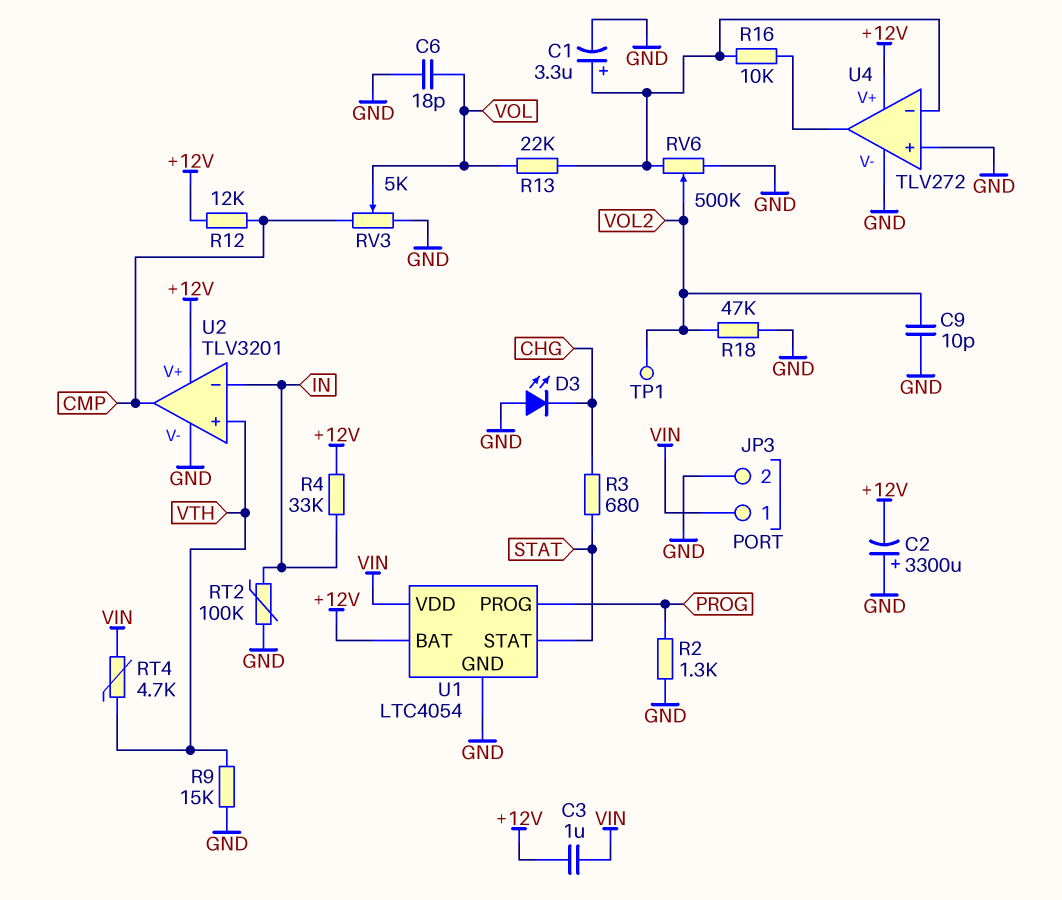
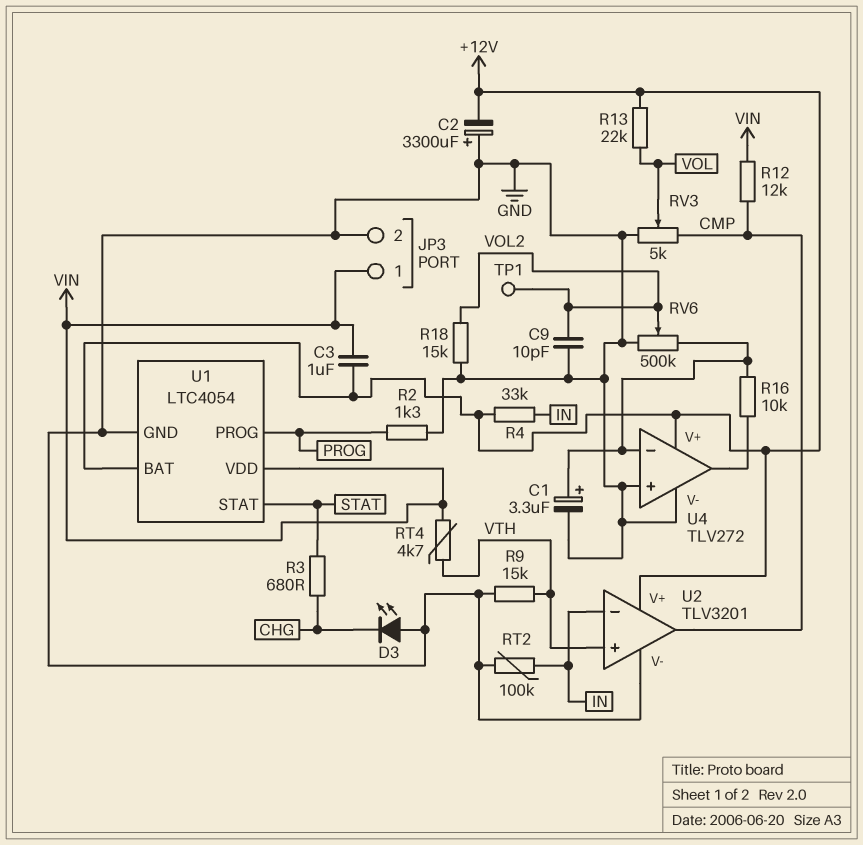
C6: 18pF (GND, VOL) -> none
R12: 12k (+12V, CMP) -> 12k (CMP, VIN)
R13: 22k (U4/in-, VOL) -> 22k (+12V, VOL)
R18: 47k (GND, VOL2) -> 15k (GND, VOL2)

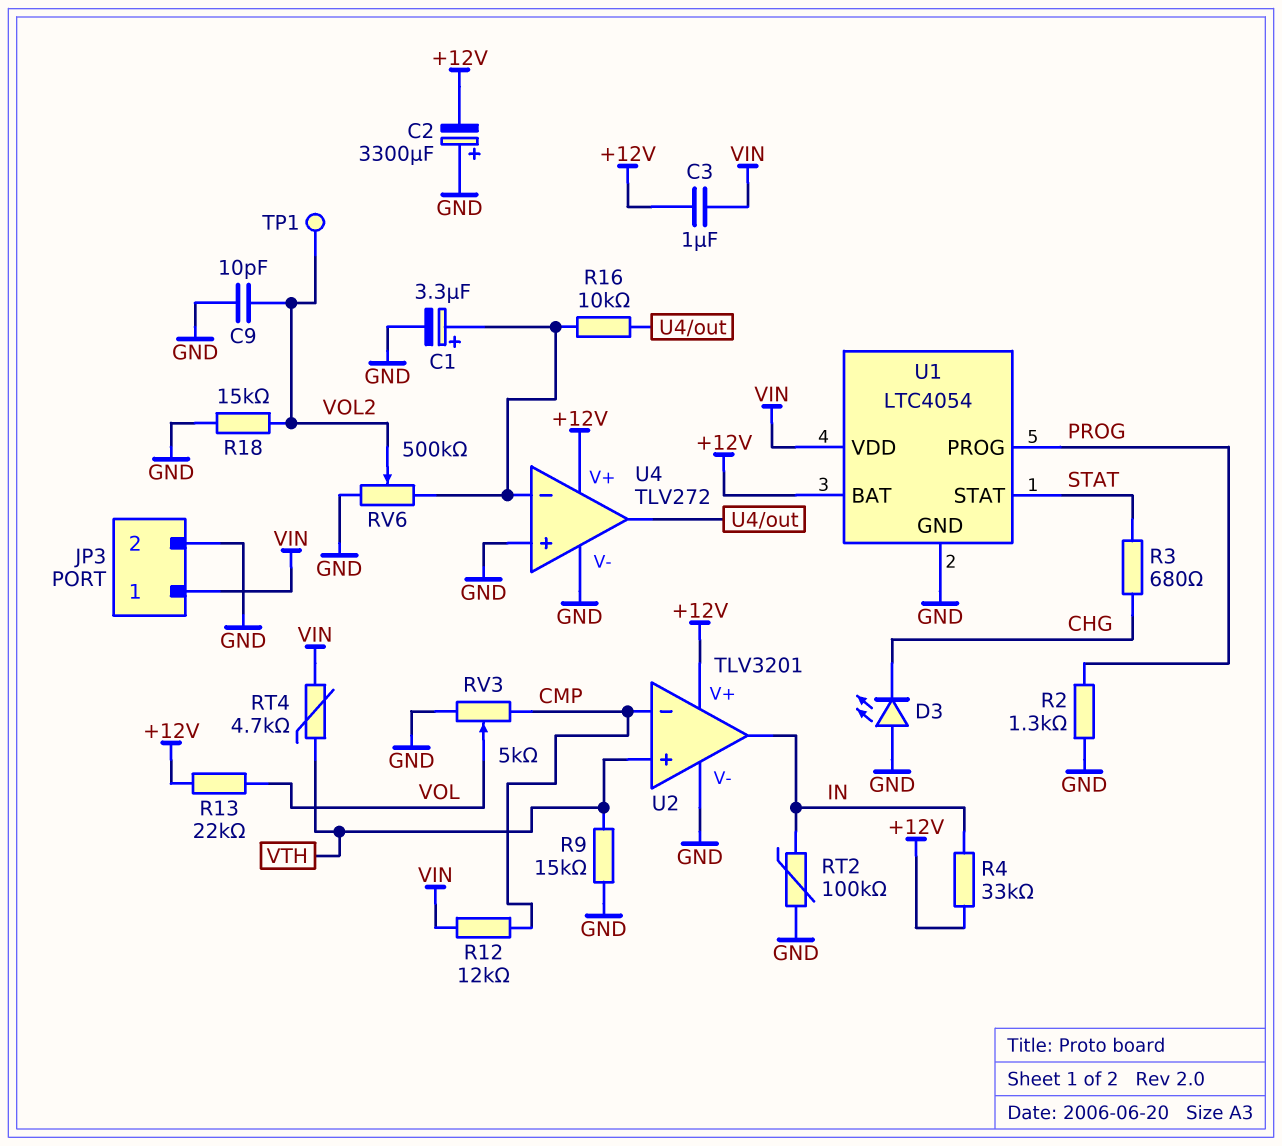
U2 pin in-: IN -> CMP
U2 pin out: CMP -> IN

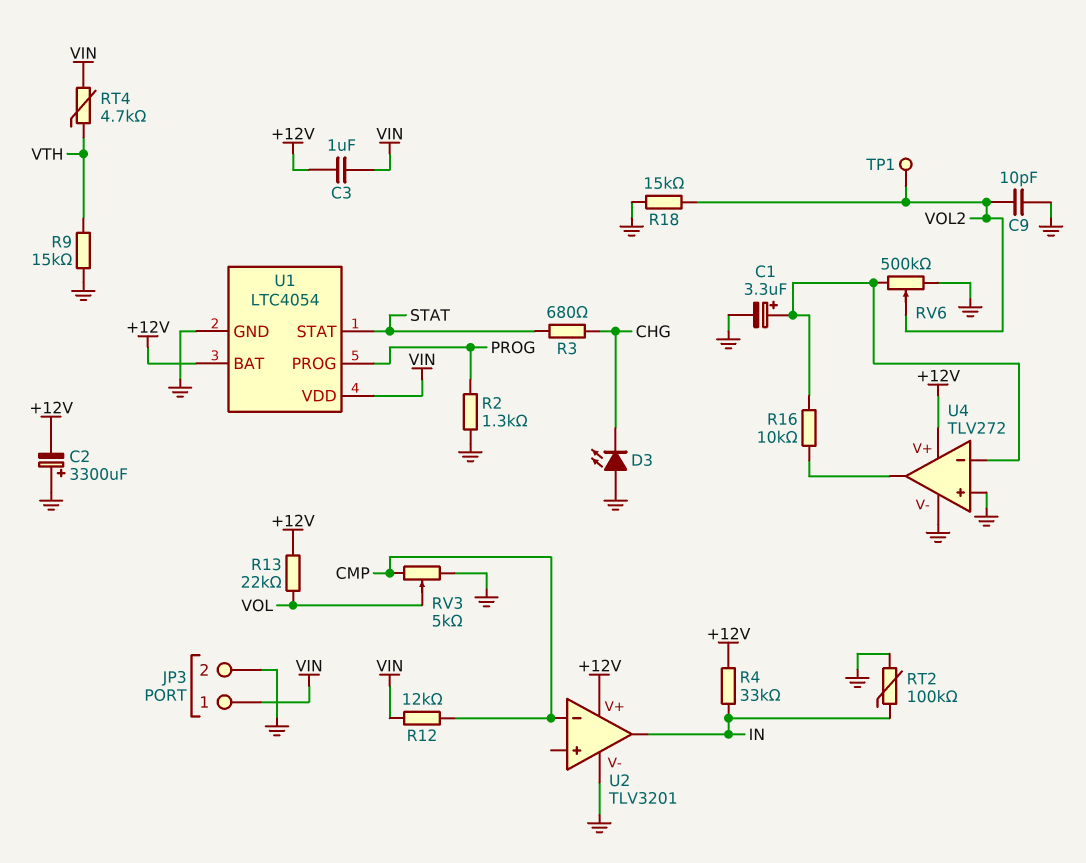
U2 pin in+: VTH -> none

